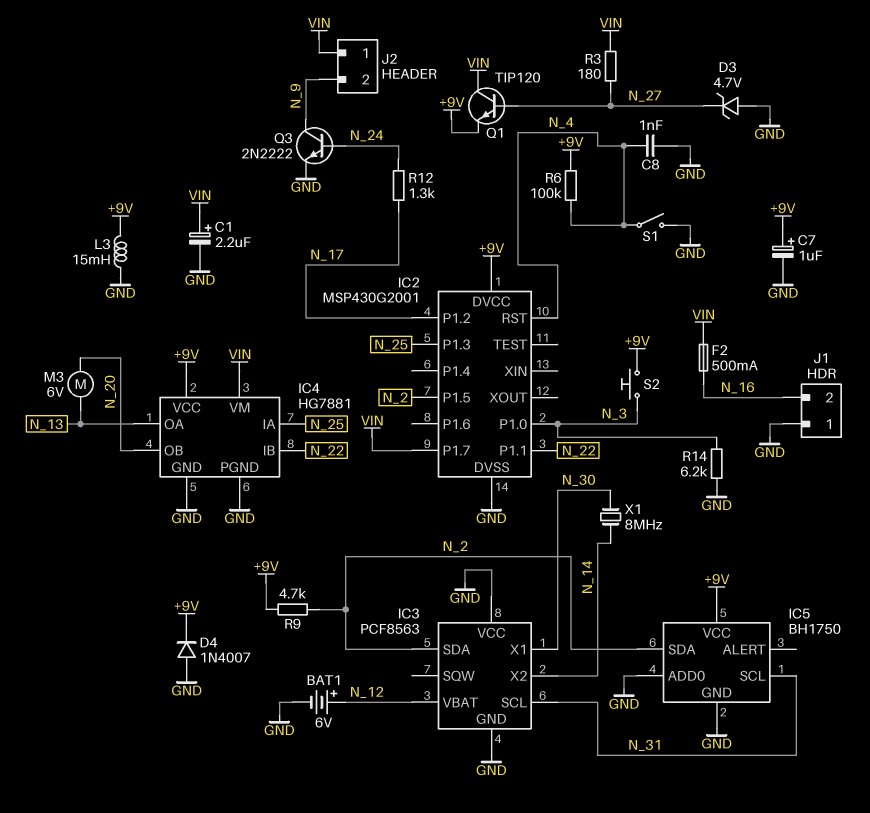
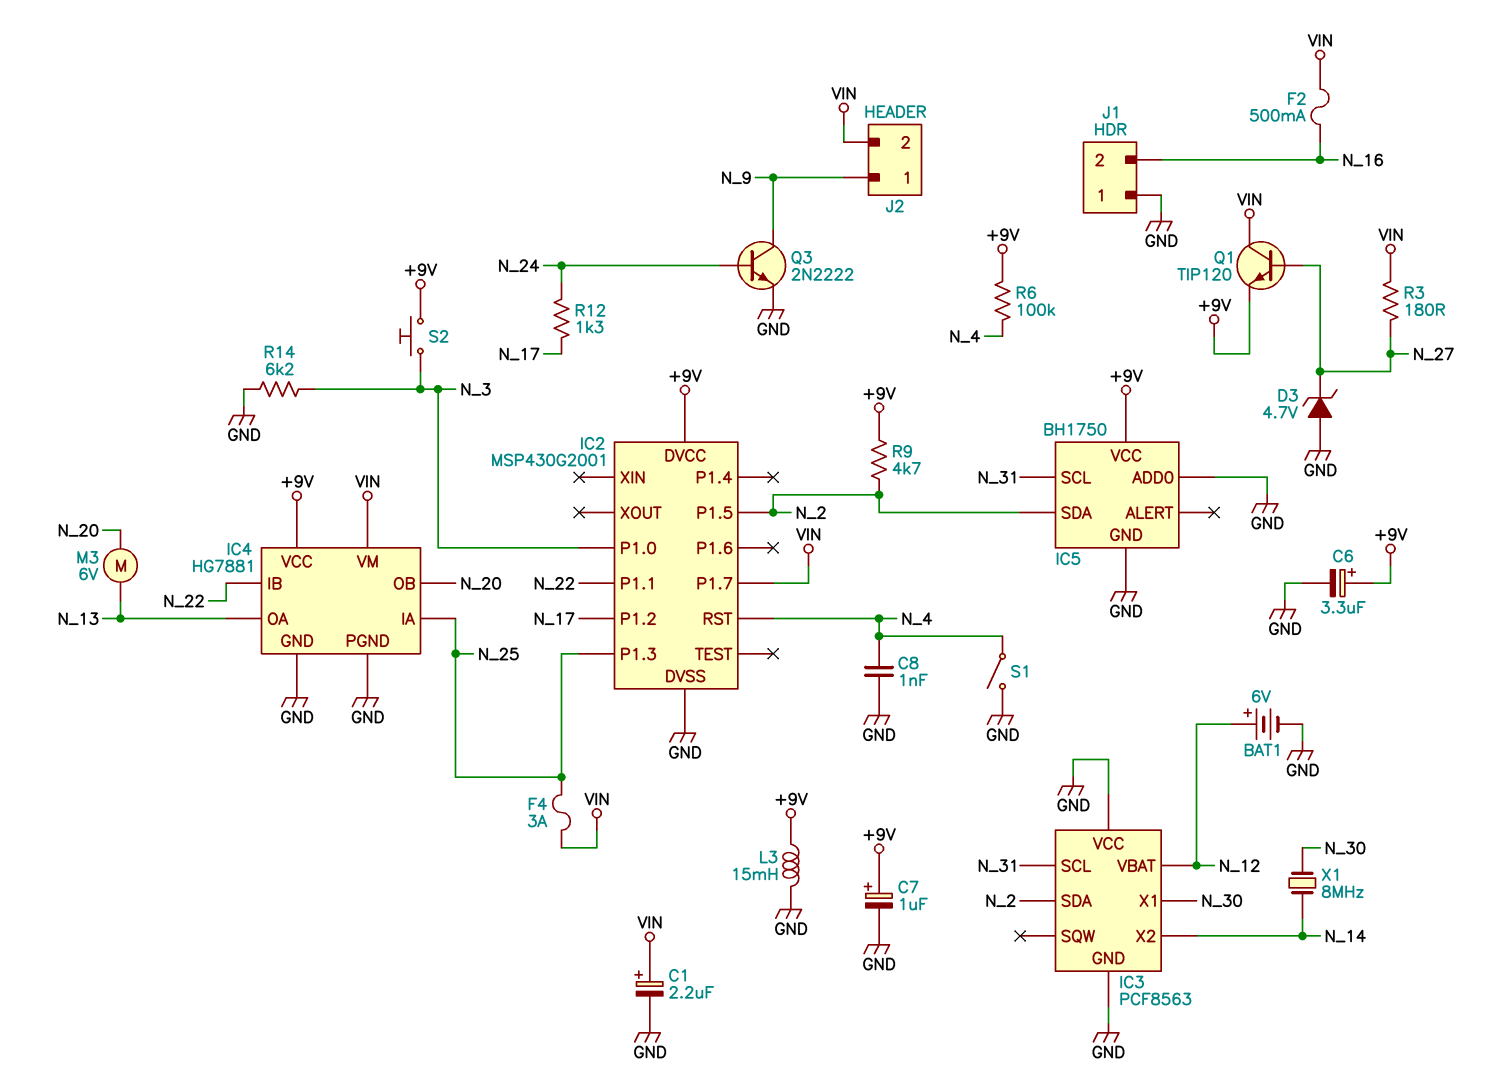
C6: none -> 3.3uF (plus +9V, minus GND)
D4: diode 1N4007 (A GND, K +9V) -> none
F4: none -> 3A (N_25, VIN)
J2 pin 1: VIN -> N_9
J2 pin 2: N_9 -> VIN

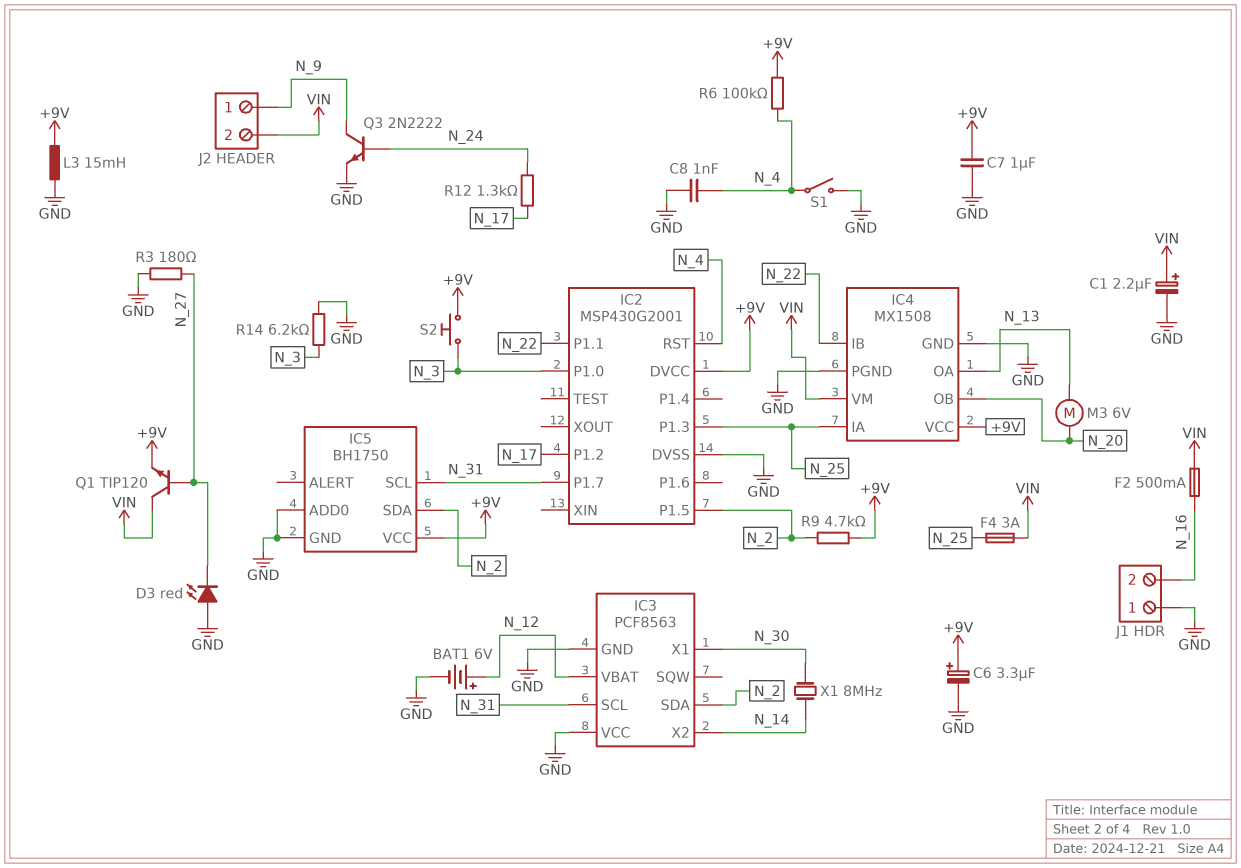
C7: 1uF (plus +9V, minus GND) -> 1uF (+9V, GND)
D3: zener 4.7V (A GND, K N_27) -> LED red (A GND, K N_27)
IC2 pin P1.7: VIN -> N_31
IC4: HG7881 -> MX1508
R3: 180 (N_27, VIN) -> 180 (GND, N_27)

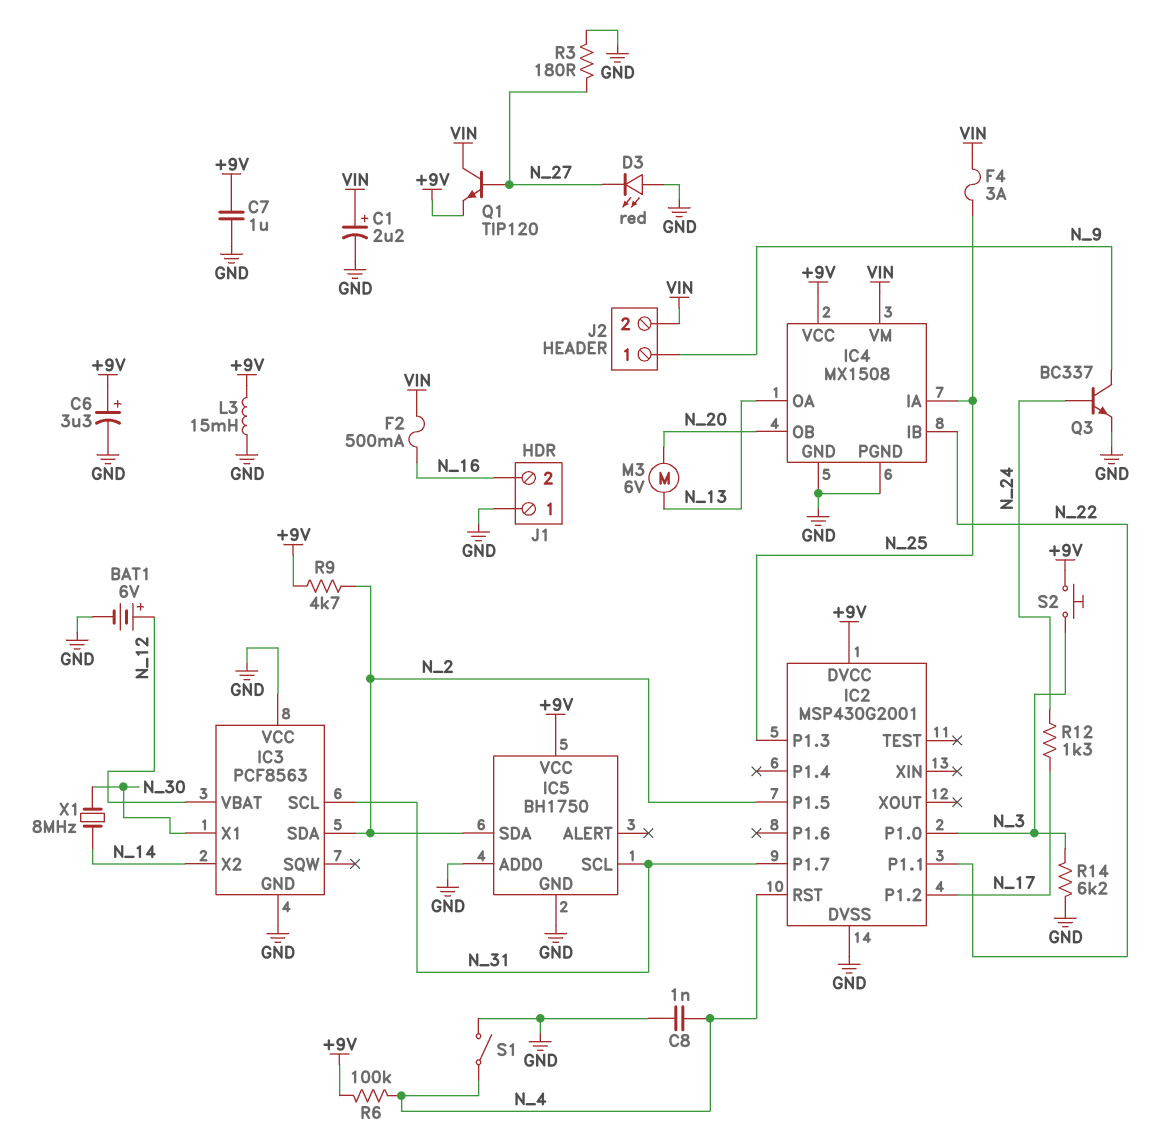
Q3: NPN 2N2222 (B N_24, C N_9, E GND) -> NPN BC337 (B N_24, C N_9, E GND)

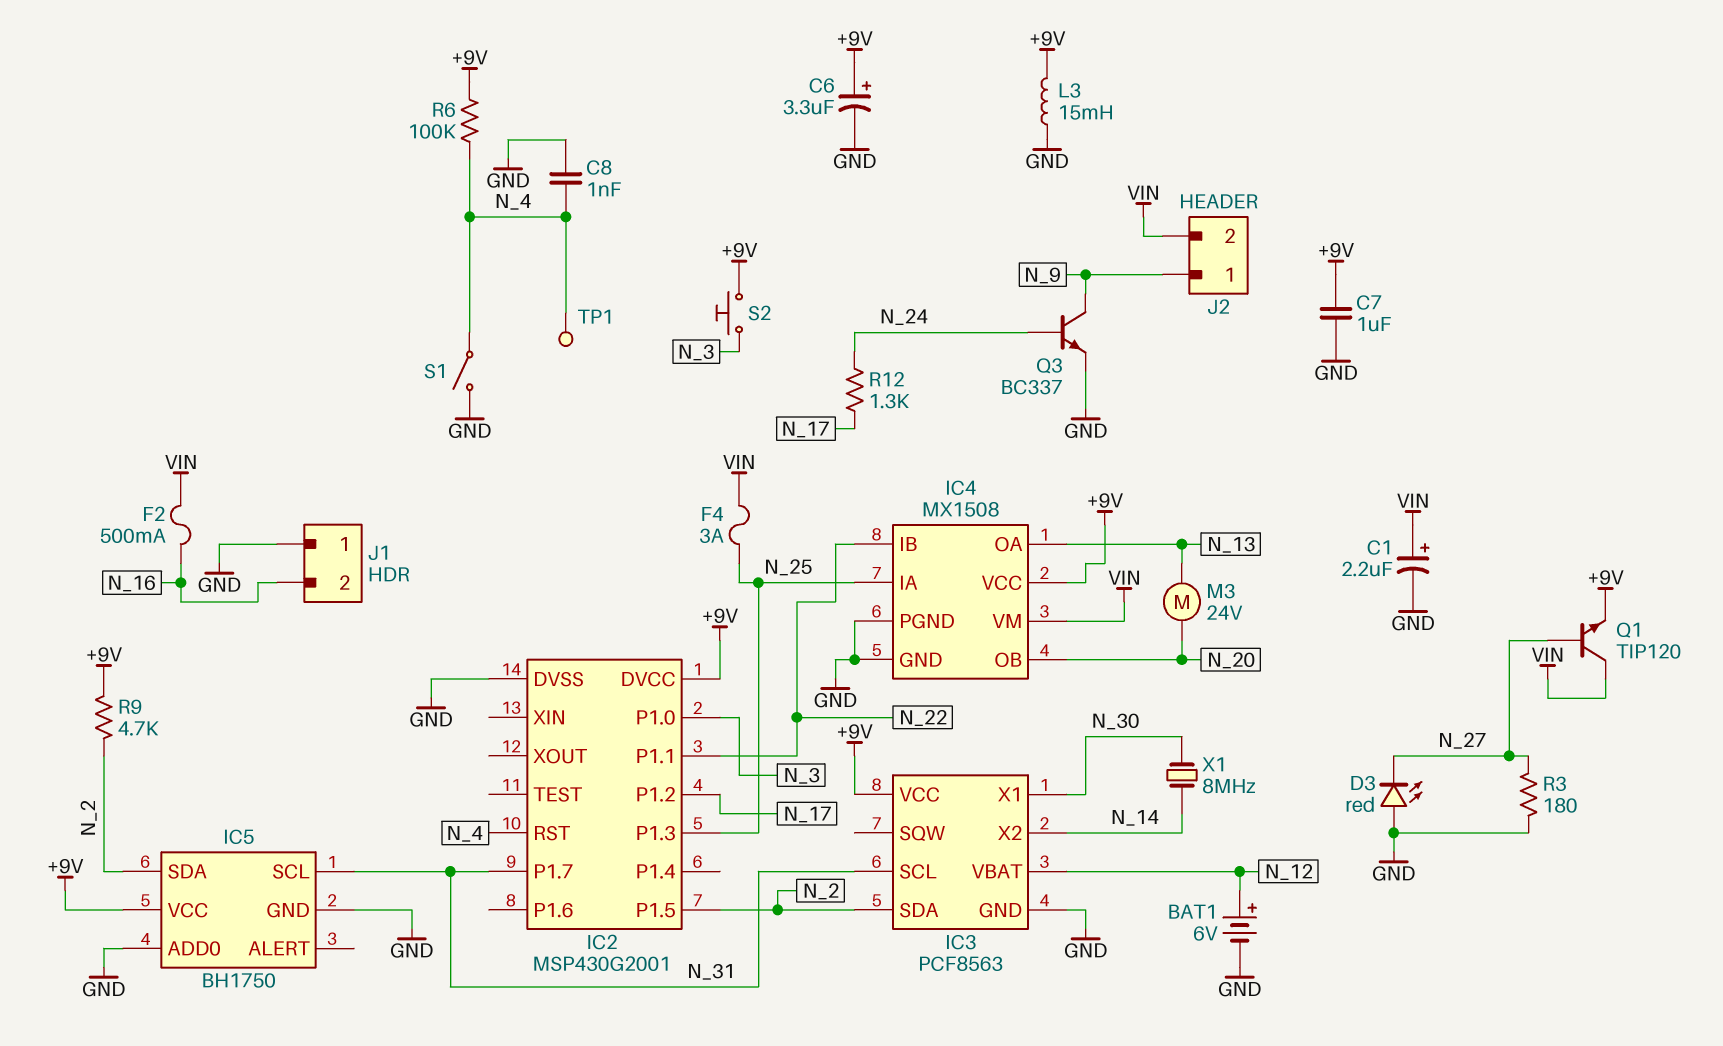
IC3 pin VCC: GND -> +9V
M3: motor 6V (N_13, N_20) -> motor 24V (N_13, N_20)
R14: 6.2k (GND, N_3) -> none
TP1: none -> test point (N_4)

